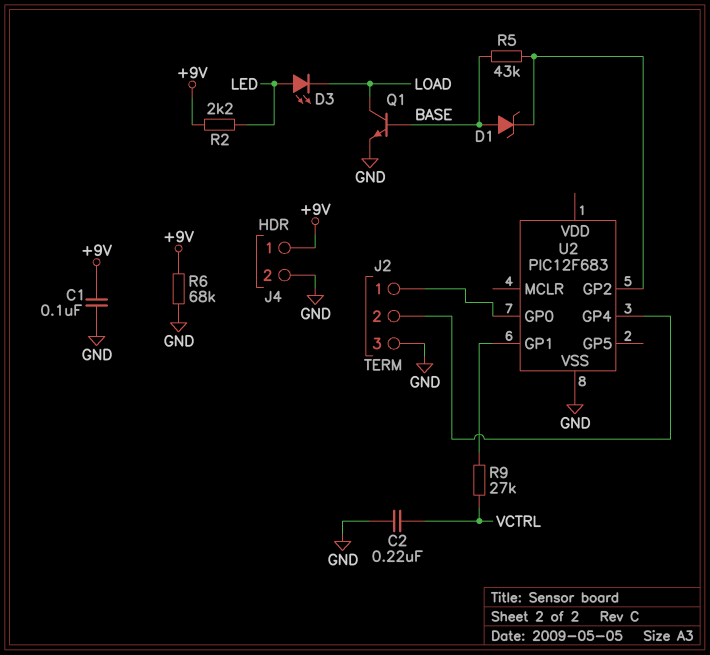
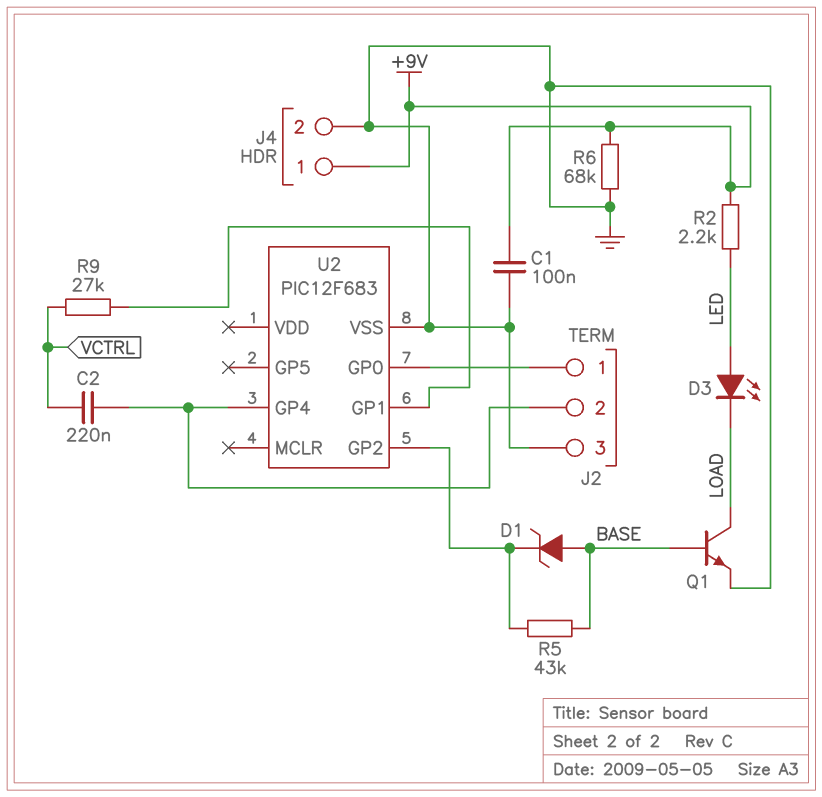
C2: 220nF (GND, VCTRL) -> 220nF (J2/2, VCTRL)

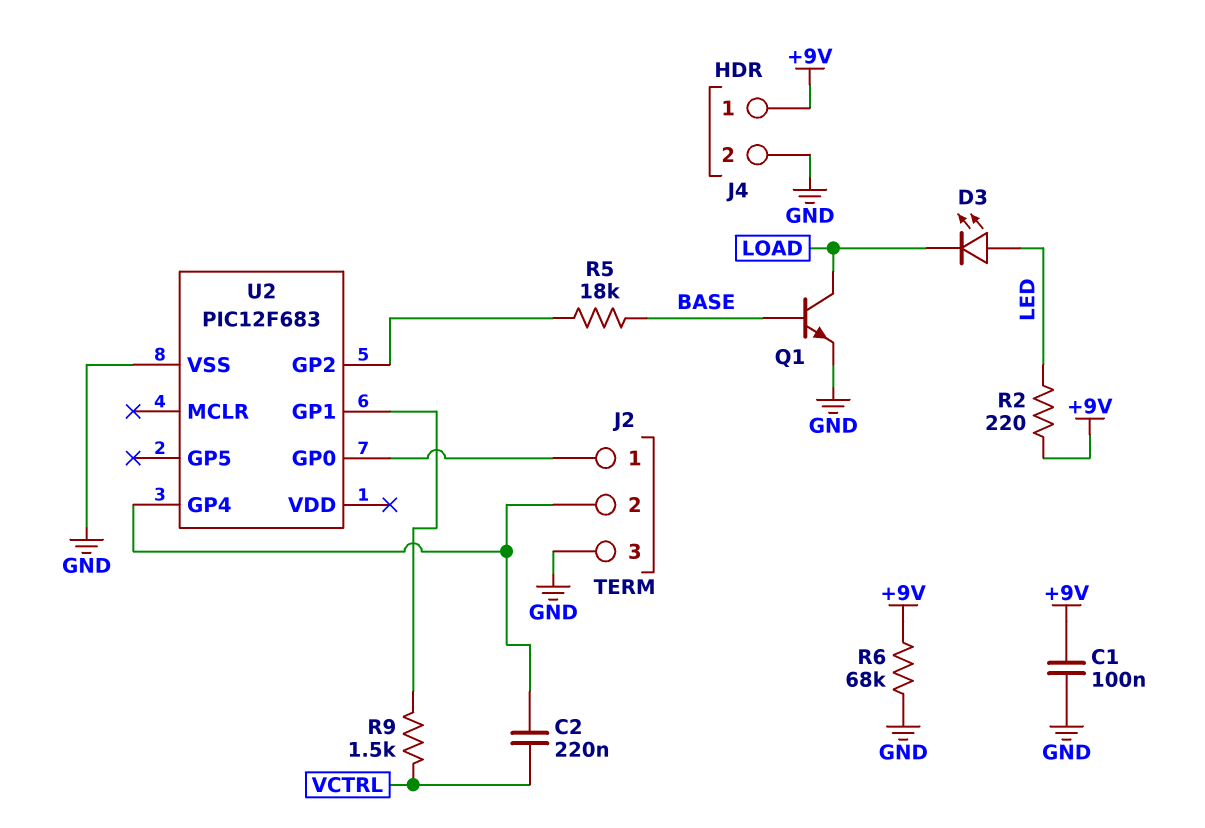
D1: zener (A BASE, K U2/GP2) -> none
R2: 2.2k (+9V, LED) -> 220 (+9V, LED)
R5: 43k (BASE, U2/GP2) -> 18k (BASE, U2/GP2)
R9: 27k (U2/GP1, VCTRL) -> 1.5k (U2/GP1, VCTRL)

